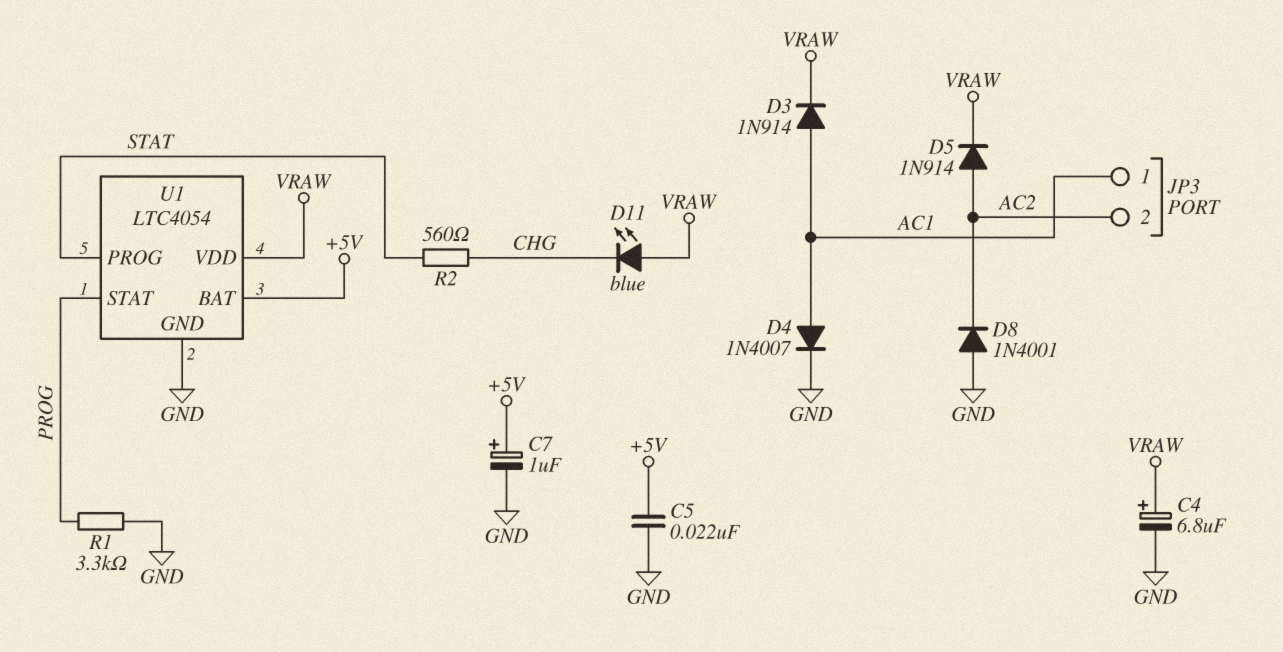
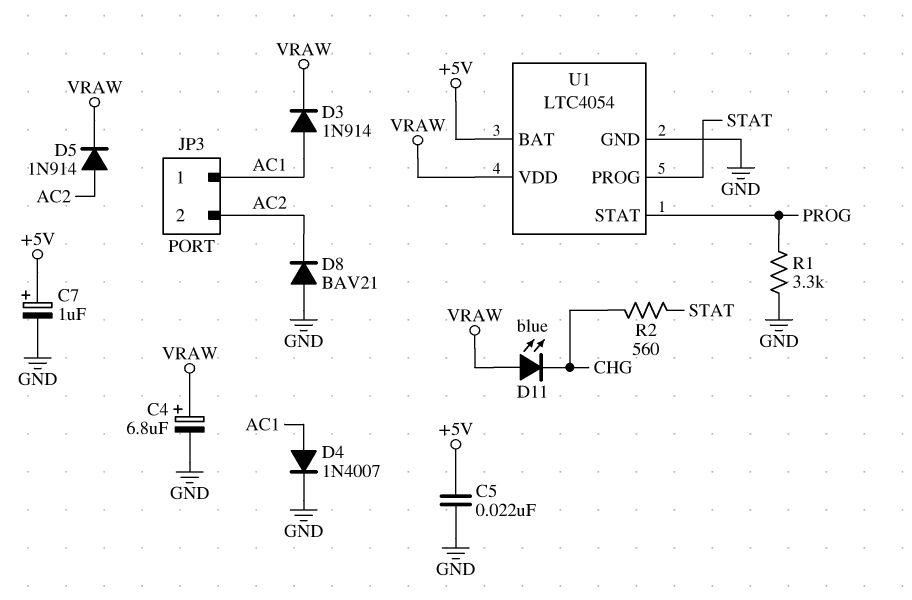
D8: diode 1N4001 (A GND, K AC2) -> diode BAV21 (A GND, K AC2)

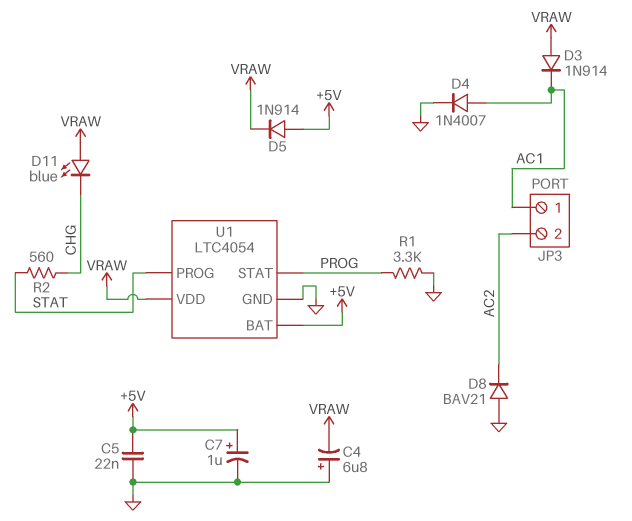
C4: 6.8uF (plus VRAW, minus GND) -> 6.8uF (plus GND, minus VRAW)
D3: diode 1N914 (A AC1, K VRAW) -> diode 1N914 (A VRAW, K AC1)
D5: diode 1N914 (A AC2, K VRAW) -> diode 1N914 (A +5V, K VRAW)

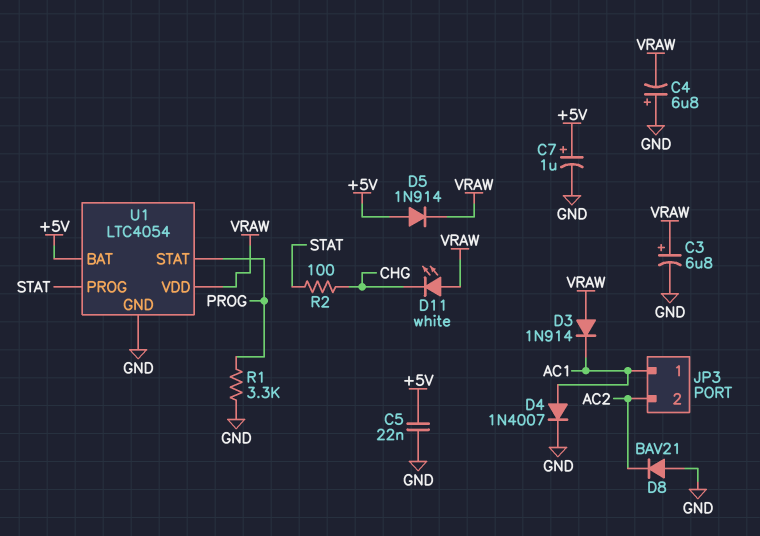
C3: none -> 6.8uF (plus VRAW, minus GND)
D11: LED blue (A VRAW, K CHG) -> LED white (A VRAW, K CHG)
R2: 560 (CHG, STAT) -> 100 (CHG, STAT)

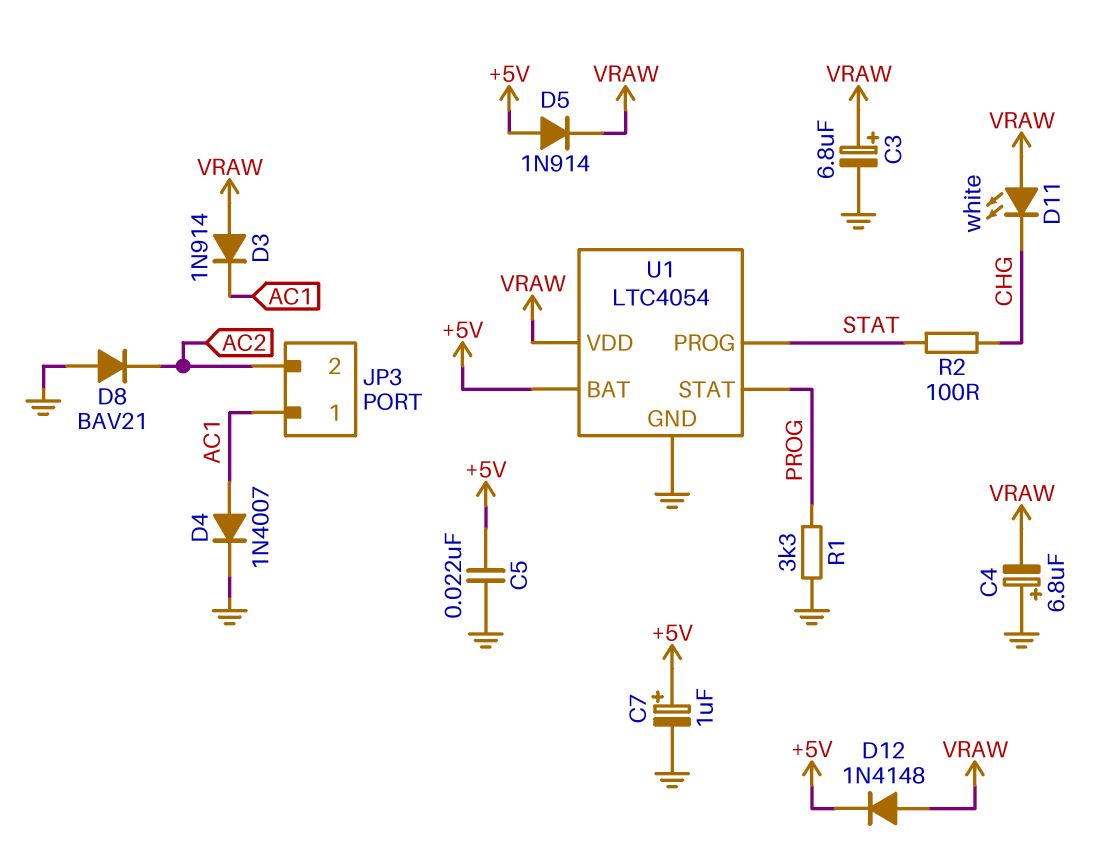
D12: none -> diode 1N4148 (A VRAW, K +5V)

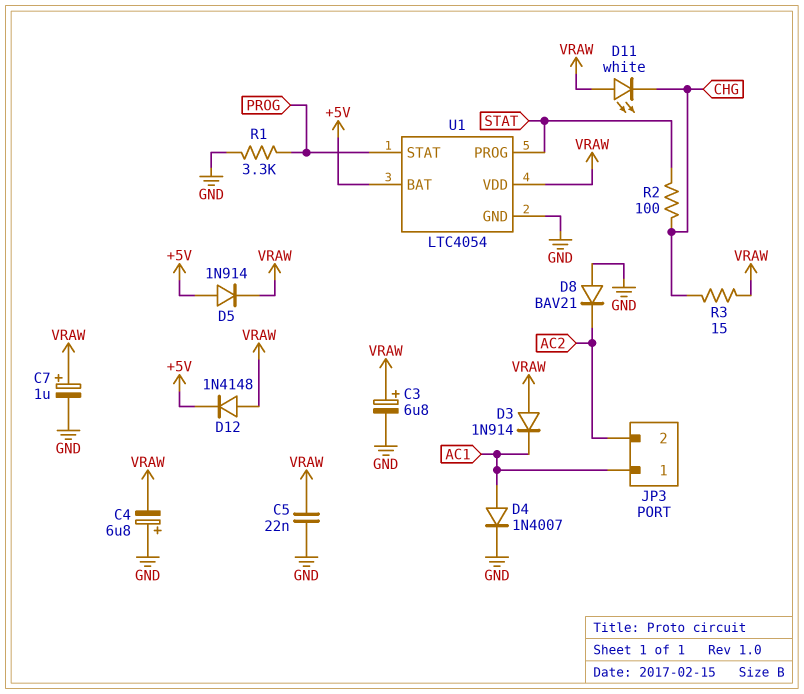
C5: 22nF (+5V, GND) -> 22nF (GND, VRAW)
C7: 1uF (plus +5V, minus GND) -> 1uF (plus VRAW, minus GND)
R3: none -> 15 (CHG, VRAW)

